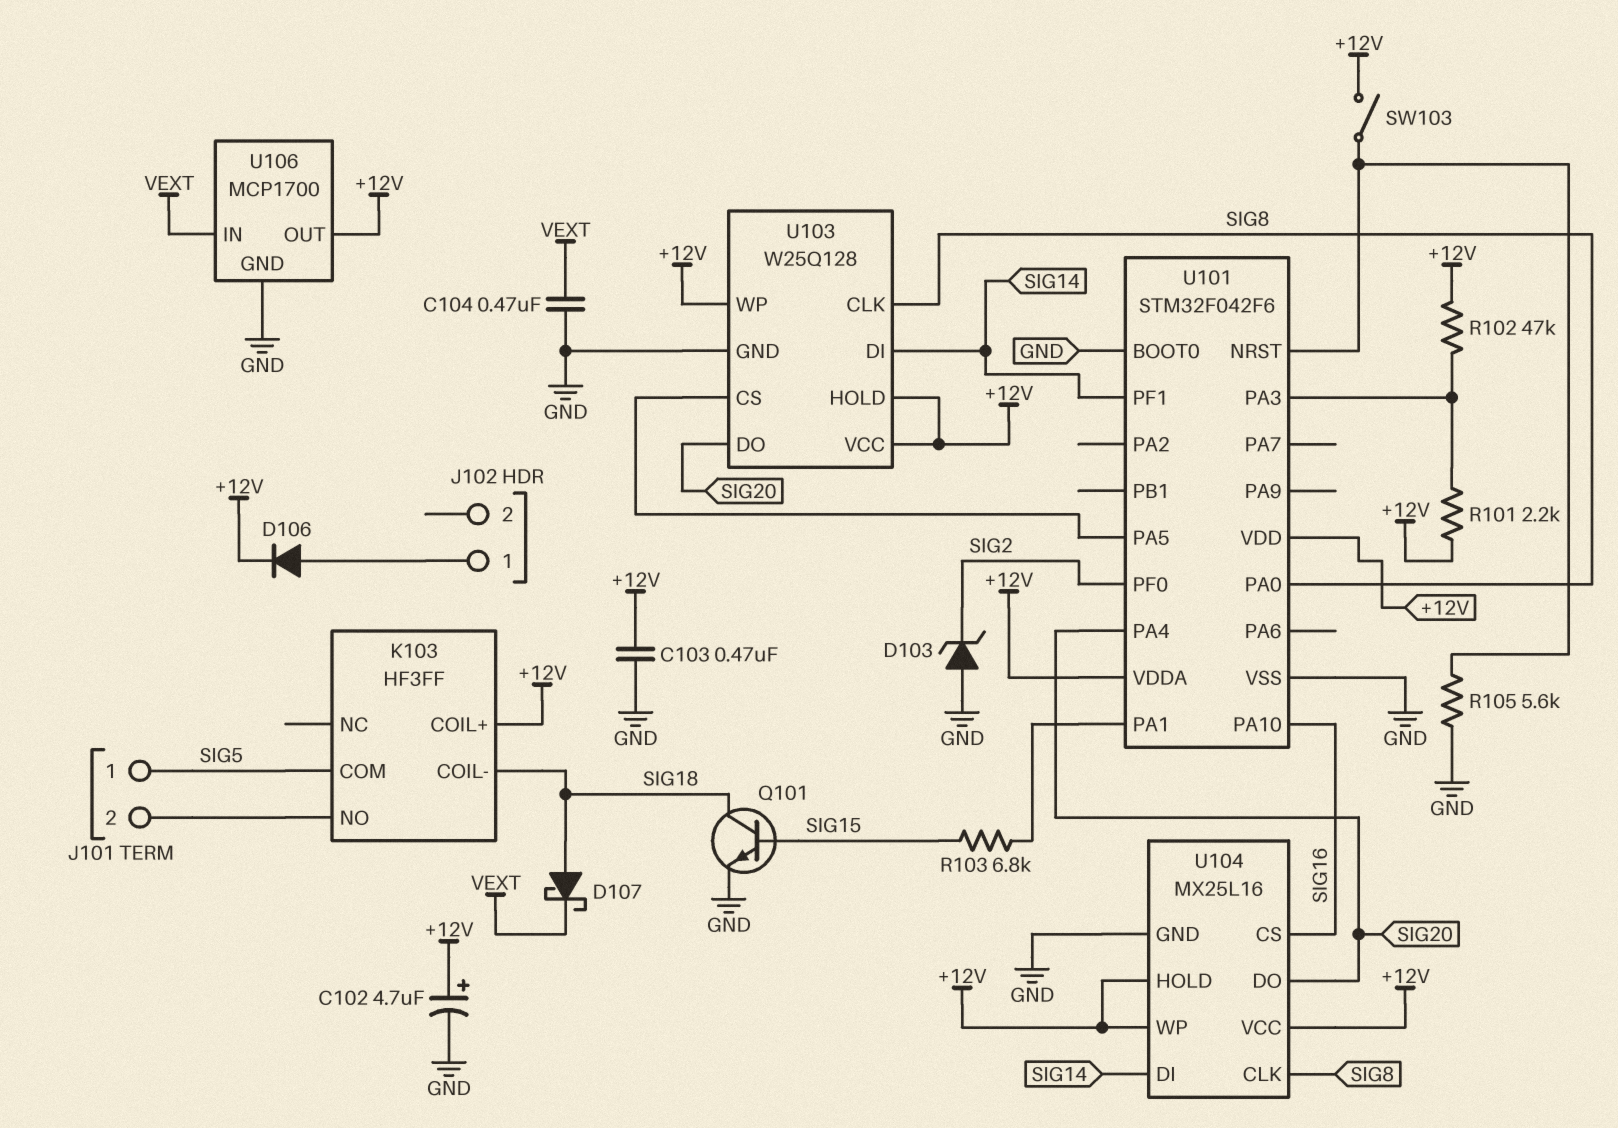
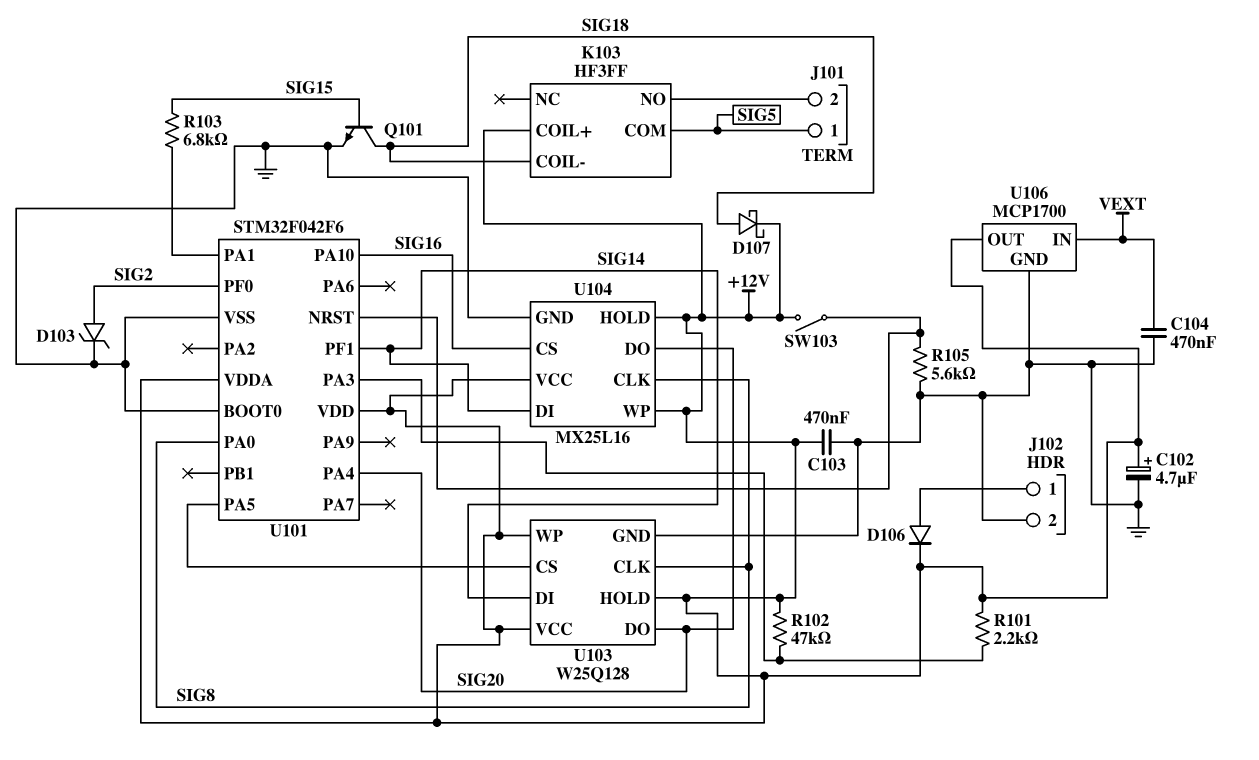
D103: zener (A GND, K SIG2) -> zener (A SIG2, K GND)
D107: schottky (A SIG18, K VEXT) -> schottky (A SIG18, K +12V)
J102 pin 2: none -> GND

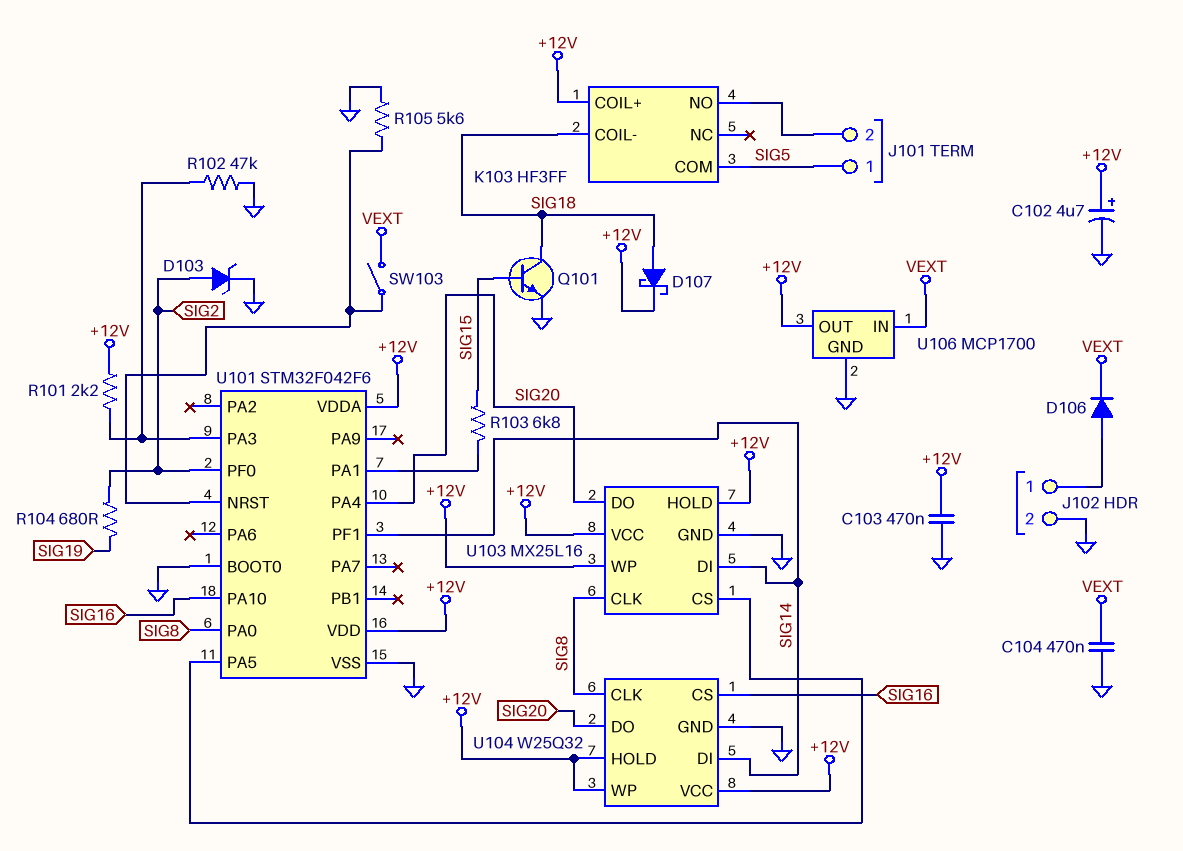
D106: diode (A J102/1, K +12V) -> diode (A J102/1, K VEXT)
R102: 47k (+12V, U101/PA3) -> 47k (GND, U101/PA3)
R104: none -> 680 (SIG2, SIG19)
SW103: switch (+12V, U101/NRST) -> switch (U101/NRST, VEXT)
U103: W25Q128 -> MX25L16
U104: MX25L16 -> W25Q32

